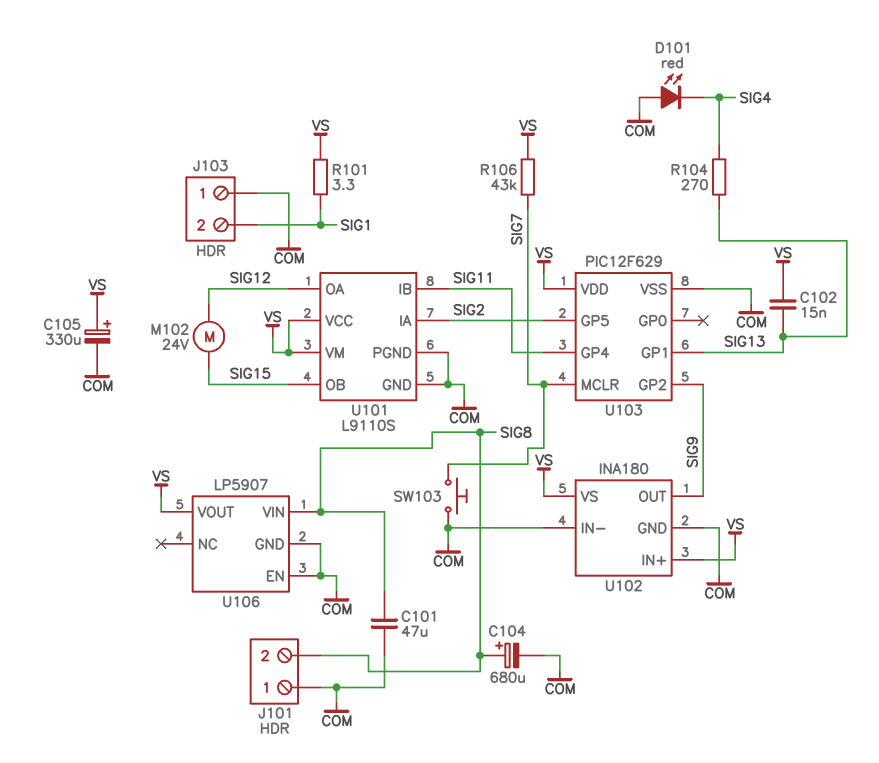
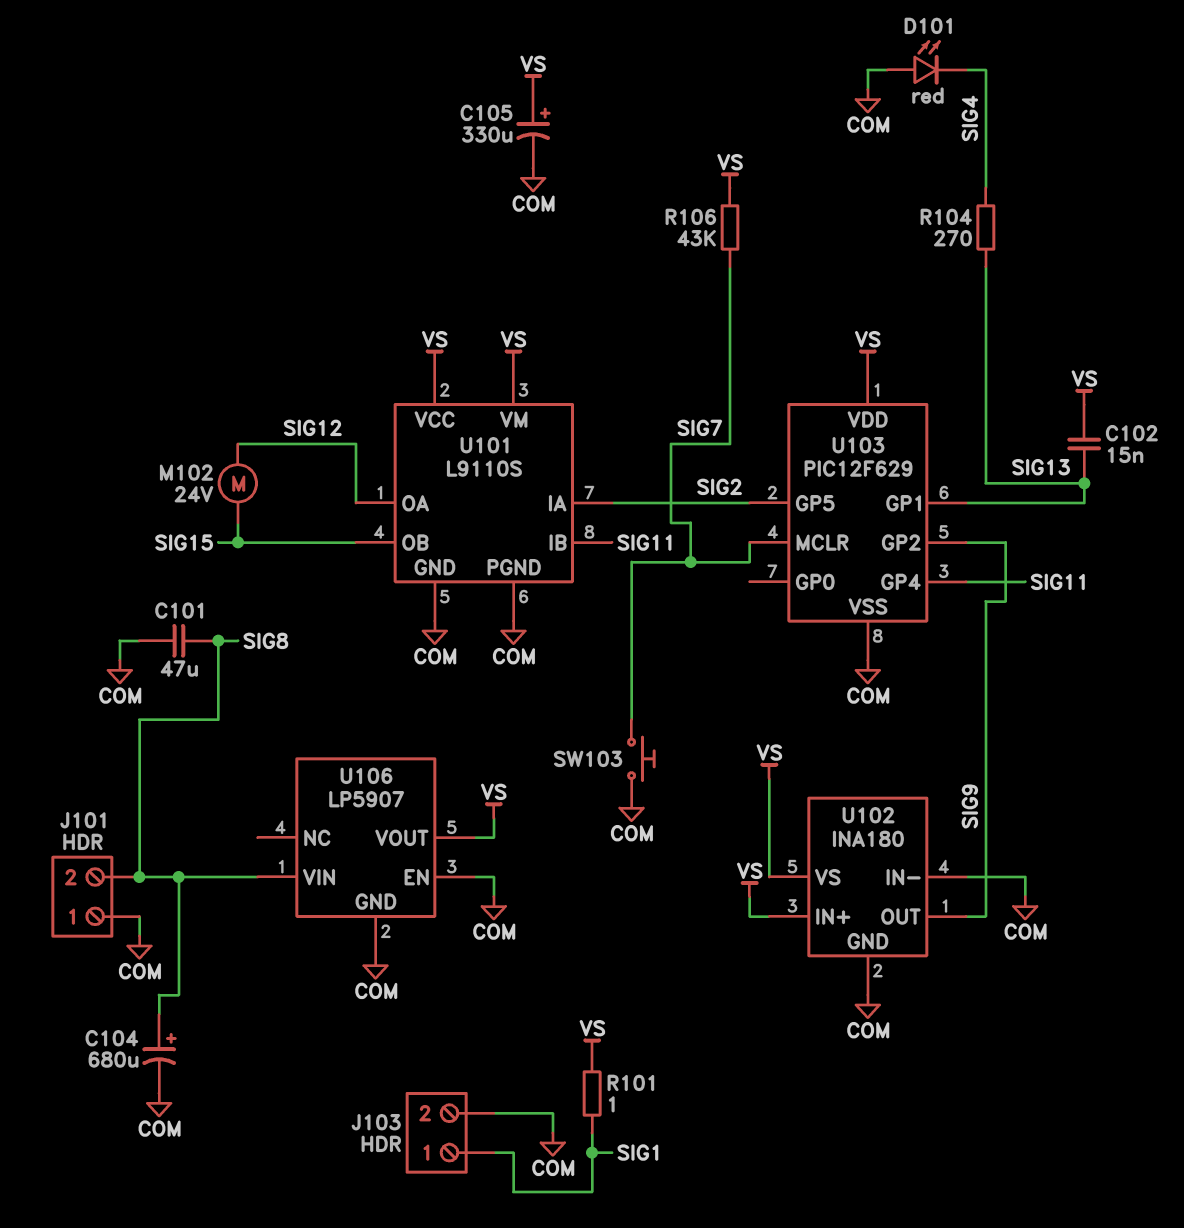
J103 pin 1: COM -> SIG1
J103 pin 2: SIG1 -> COM
R101: 3.3 (SIG1, VS) -> 1 (SIG1, VS)

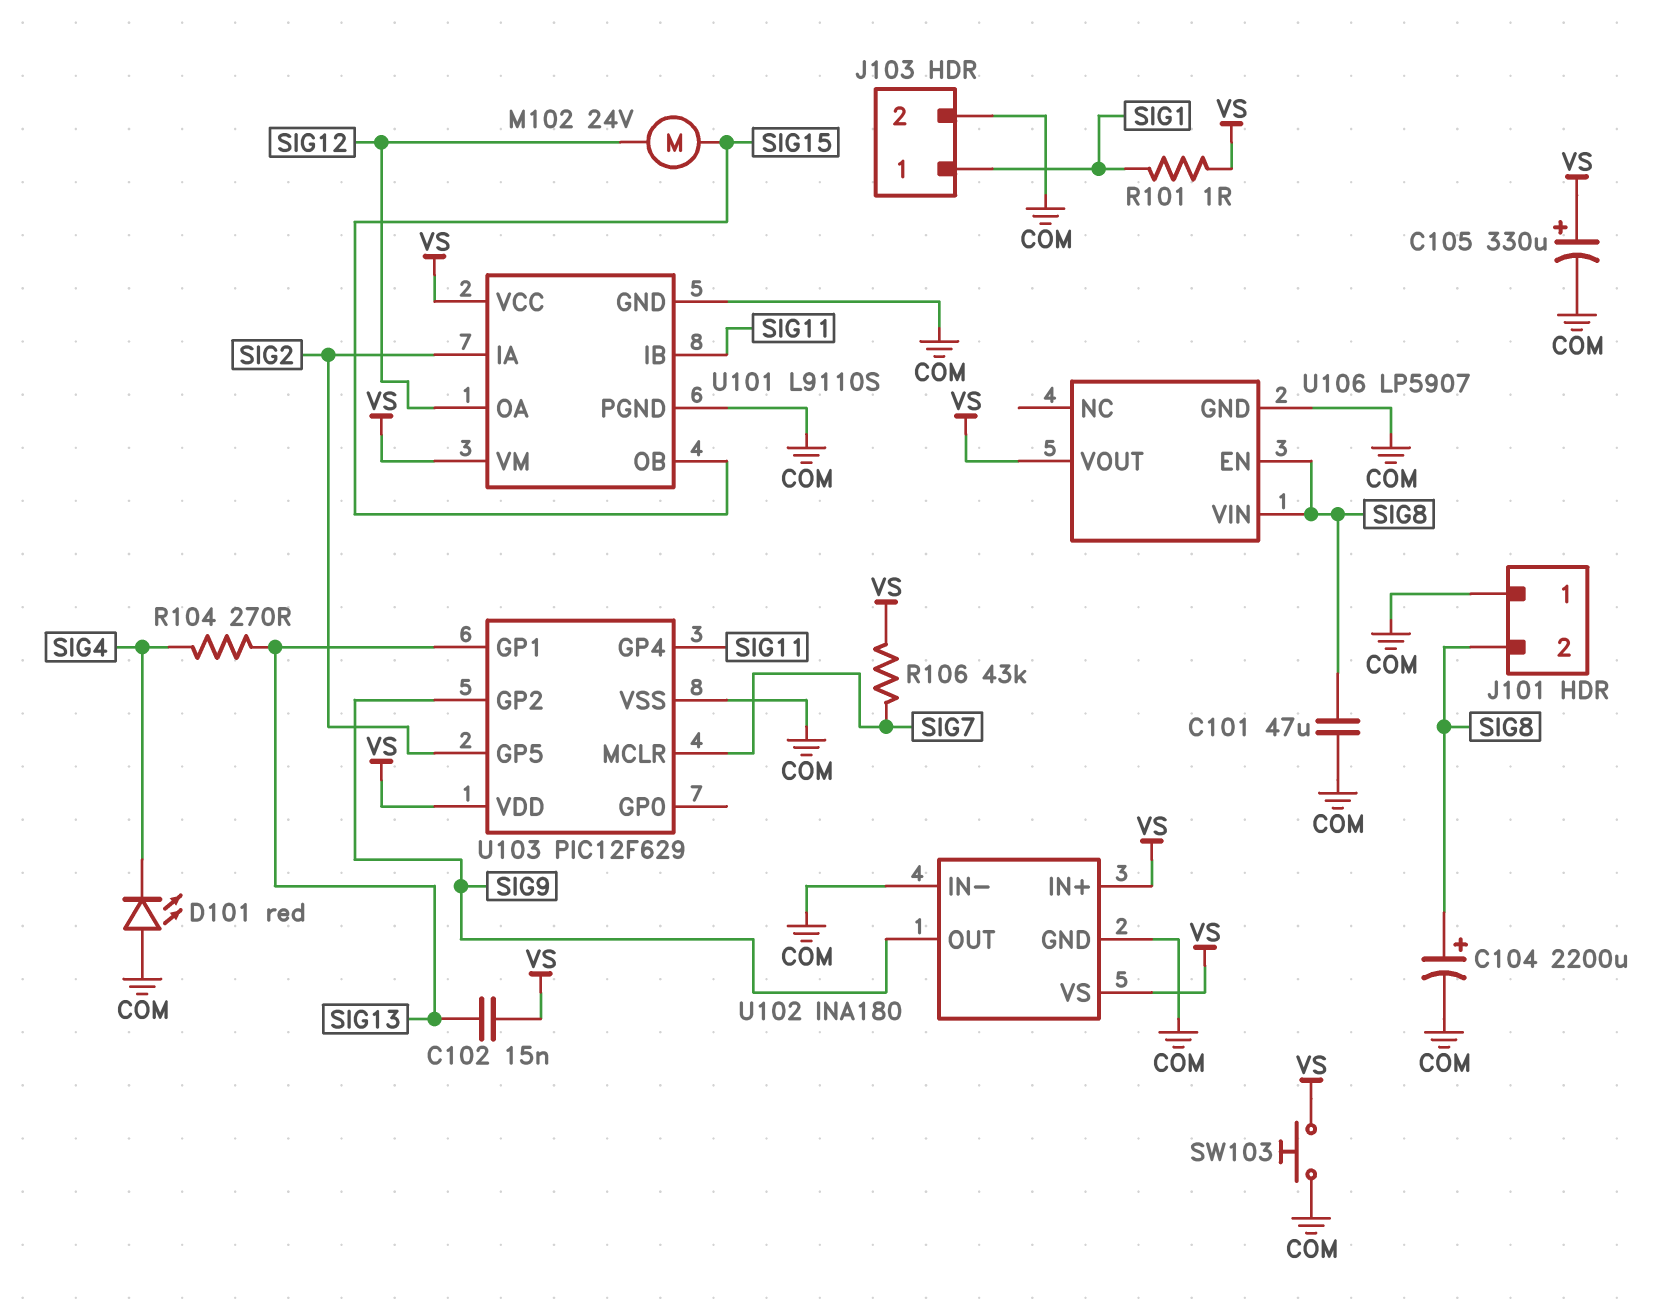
C104: 680uF (plus SIG8, minus COM) -> 2200uF (plus SIG8, minus COM)
SW103: button (COM, SIG7) -> button (COM, VS)
U106 pin EN: COM -> SIG8

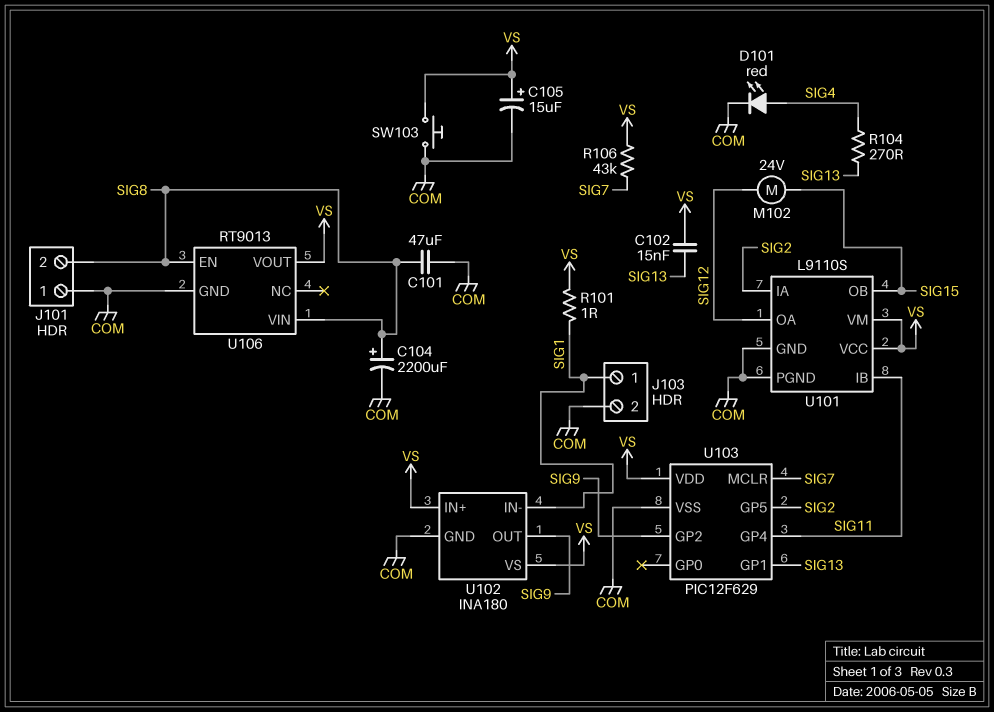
C105: 330uF (plus VS, minus COM) -> 15uF (plus VS, minus COM)
D101: LED red (A COM, K SIG4) -> LED red (A SIG4, K COM)
U102 pin IN-: COM -> SIG1
U106: LP5907 -> RT9013

